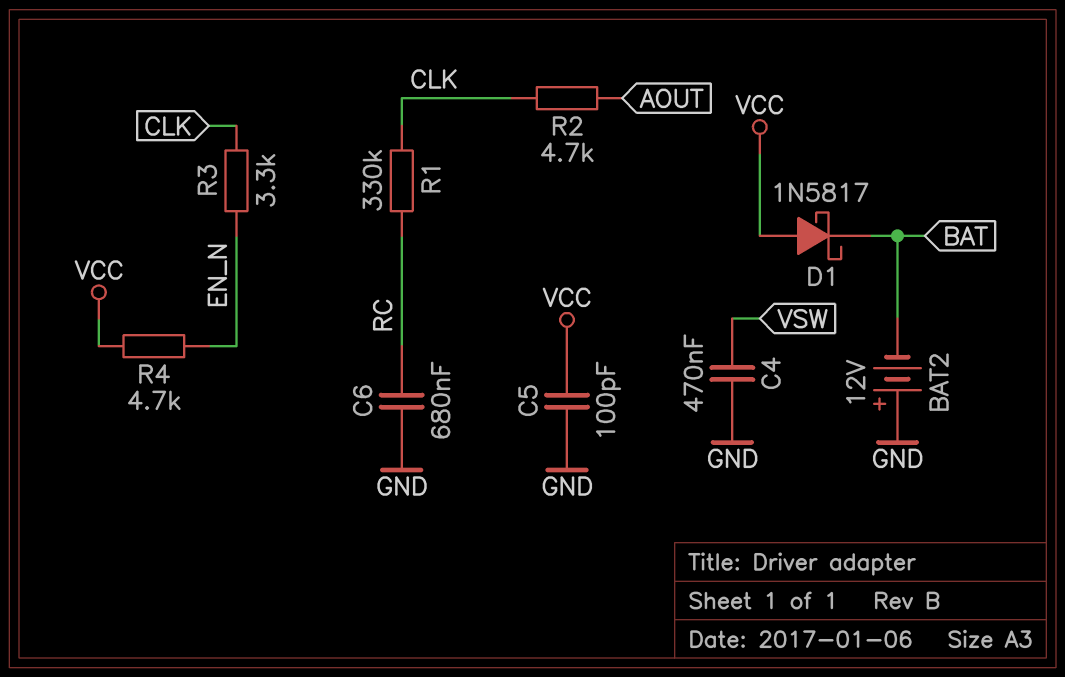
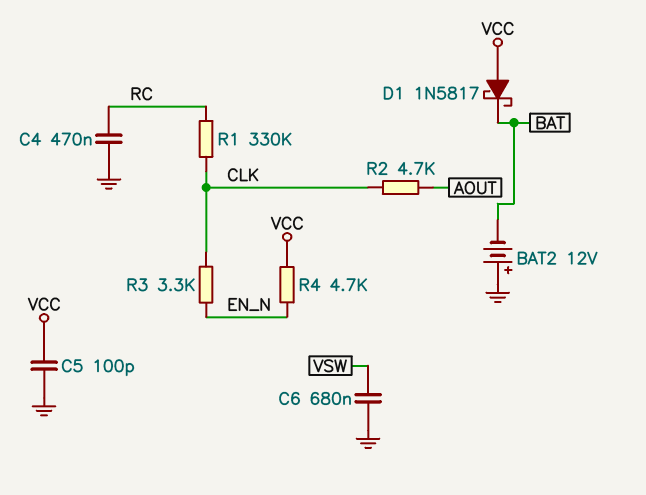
C4: 470nF (GND, VSW) -> 470nF (GND, RC)
C6: 680nF (GND, RC) -> 680nF (GND, VSW)

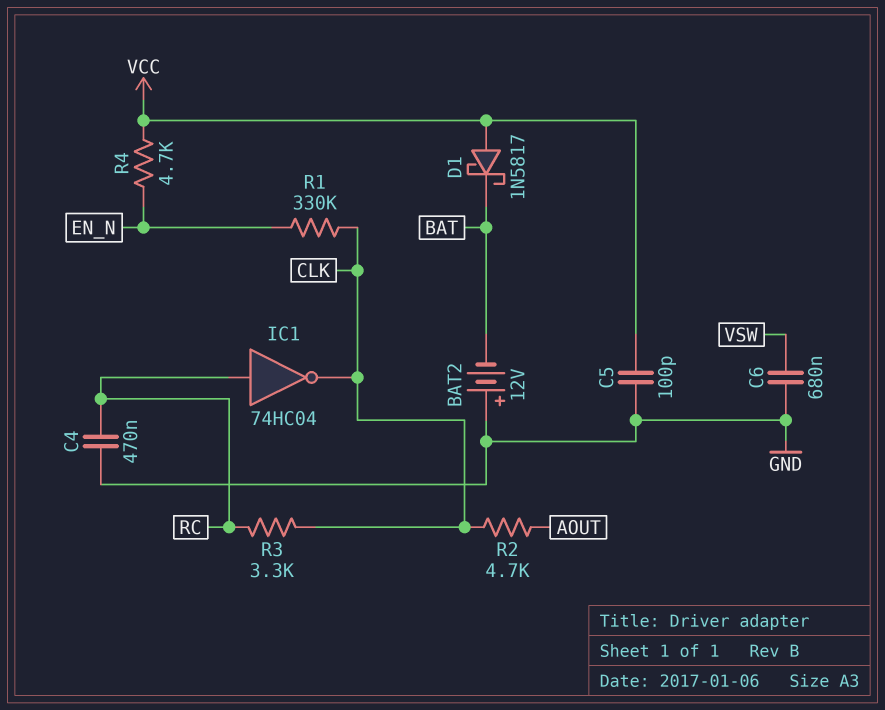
IC1: none -> NOT 74HC04 (in RC, out CLK)
R1: 330k (CLK, RC) -> 330k (CLK, EN_N)
R3: 3.3k (CLK, EN_N) -> 3.3k (CLK, RC)

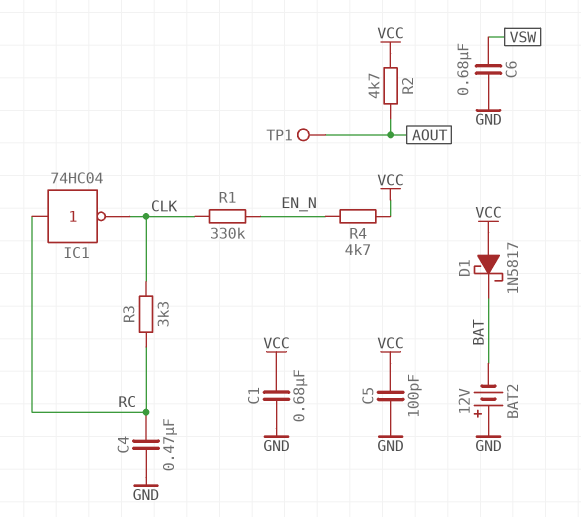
C1: none -> 680nF (GND, VCC)
R2: 4.7k (AOUT, CLK) -> 4.7k (AOUT, VCC)
TP1: none -> test point (AOUT)

